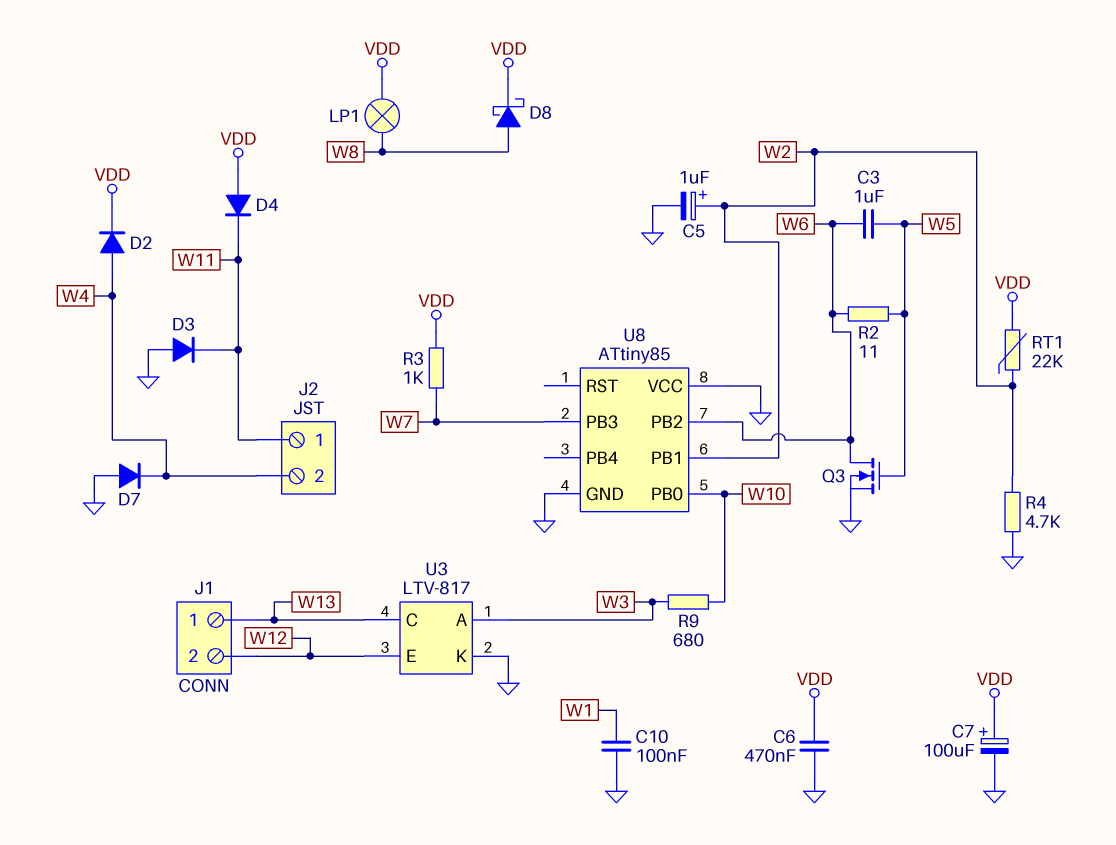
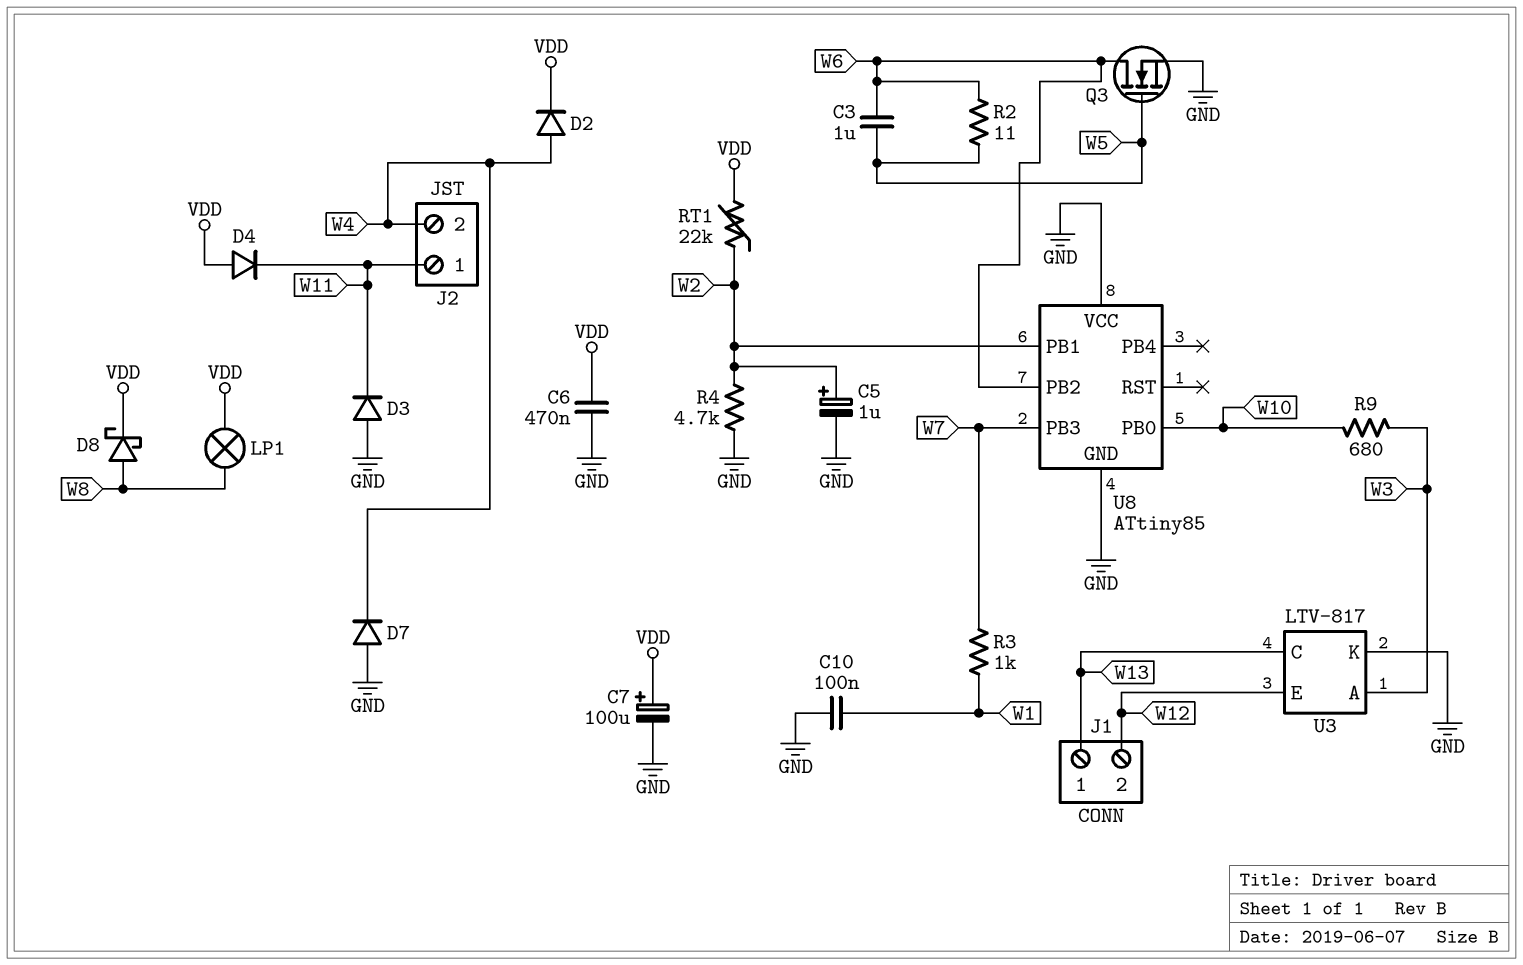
R3: 1k (VDD, W7) -> 1k (W1, W7)

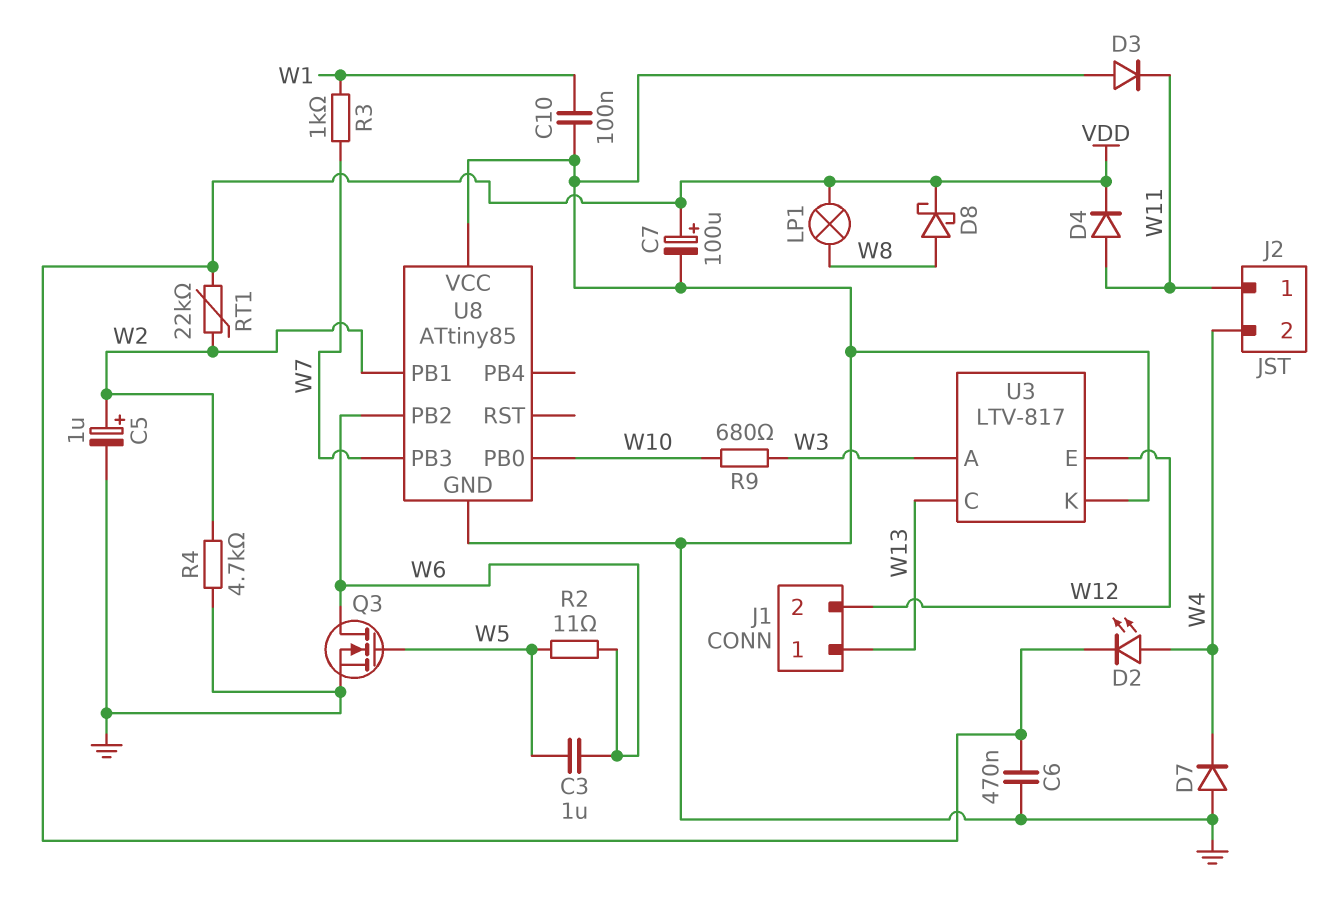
D2: diode (A W4, K VDD) -> LED (A W4, K VDD)
D4: diode (A VDD, K W11) -> diode (A W11, K VDD)

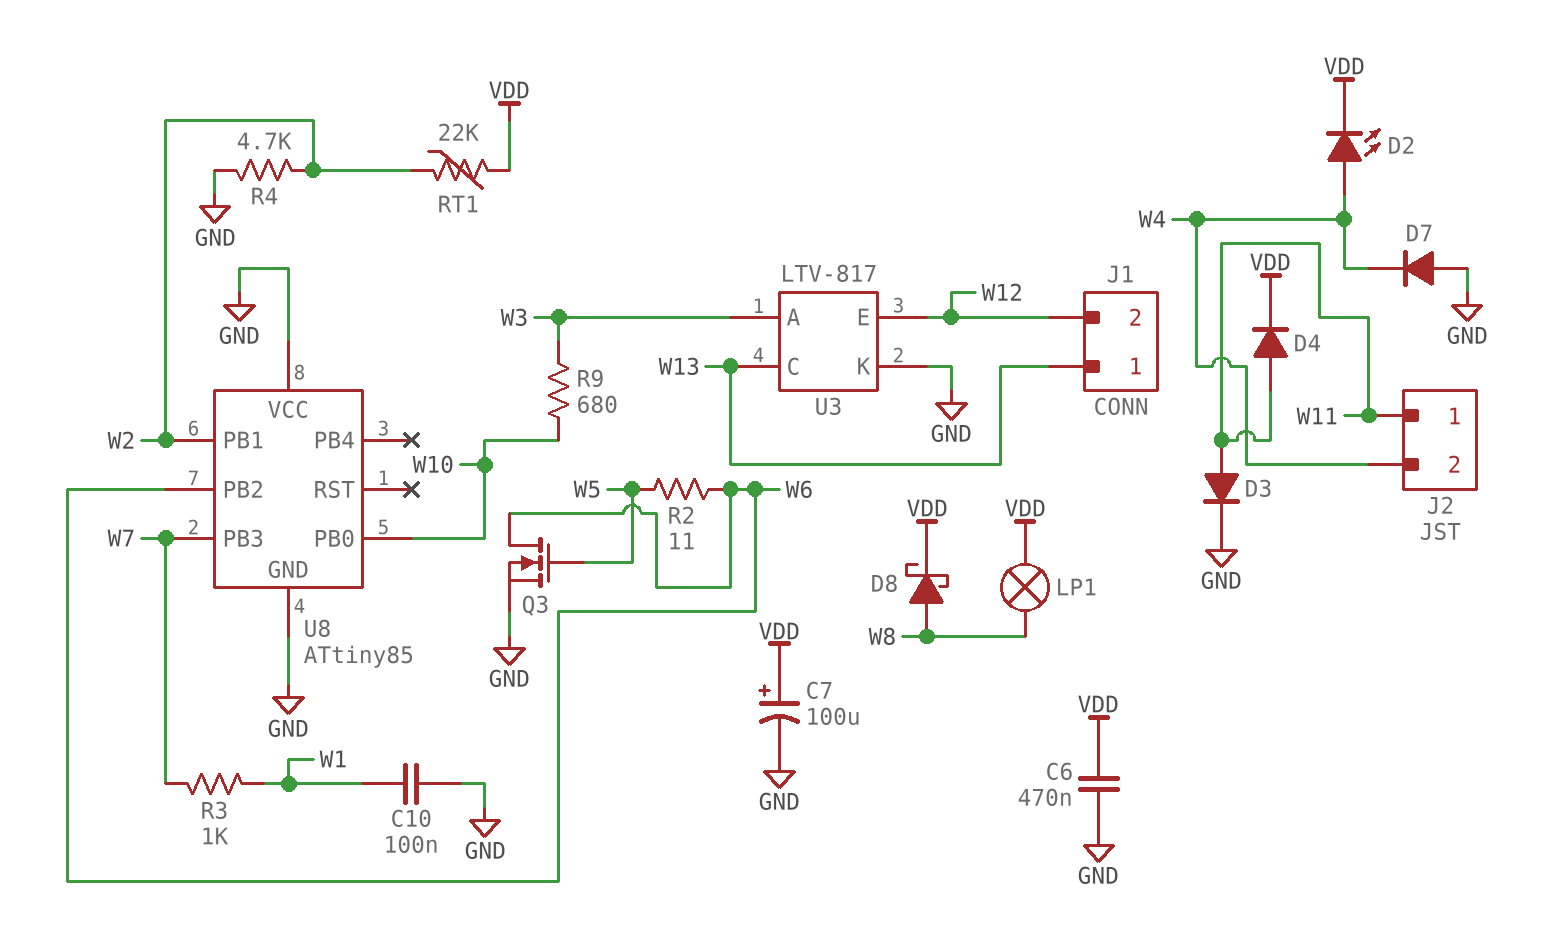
C3: 1uF (W5, W6) -> none
C5: 1uF (plus W2, minus GND) -> none
D3: diode (A GND, K W11) -> diode (A W11, K GND)

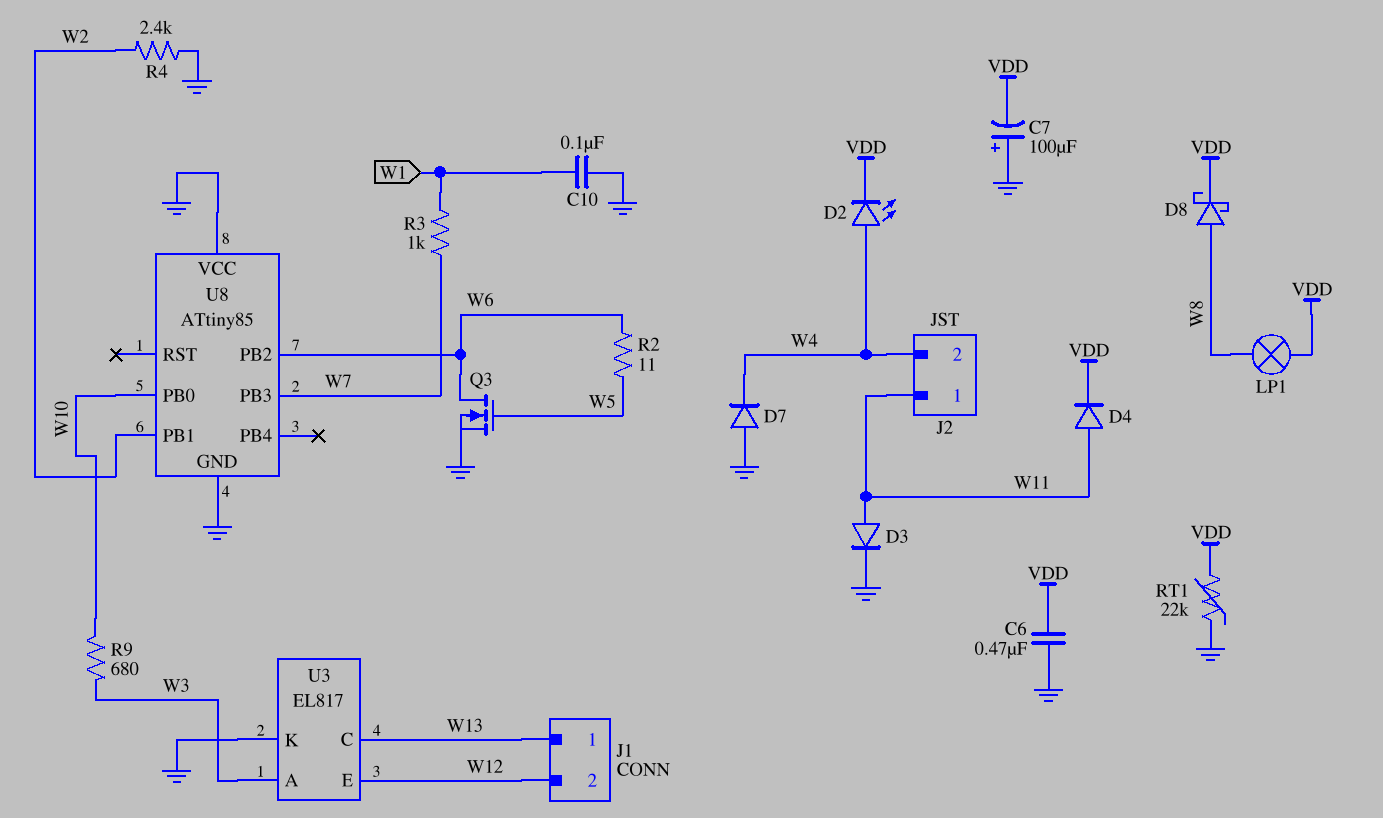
C7: 100uF (plus VDD, minus GND) -> 100uF (plus GND, minus VDD)
R4: 4.7k (GND, W2) -> 2.4k (GND, W2)
RT1: 22k (VDD, W2) -> 22k (GND, VDD)
U3: LTV-817 -> EL817

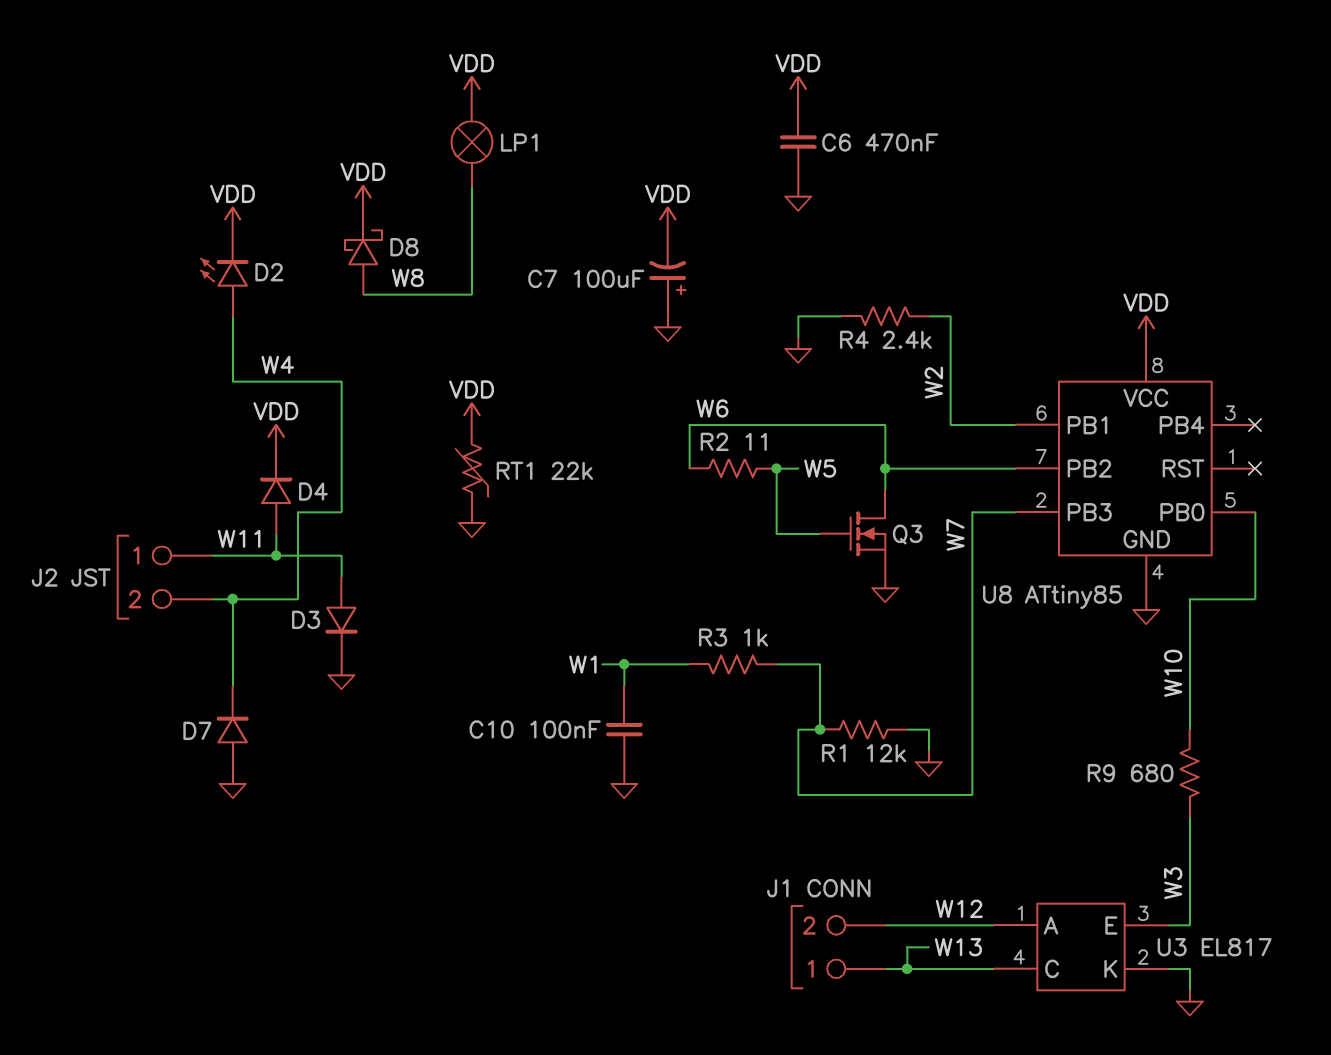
R1: none -> 12k (GND, W7)
U3 pin A: W3 -> W12
U3 pin E: W12 -> W3
U8 pin VCC: GND -> VDD

